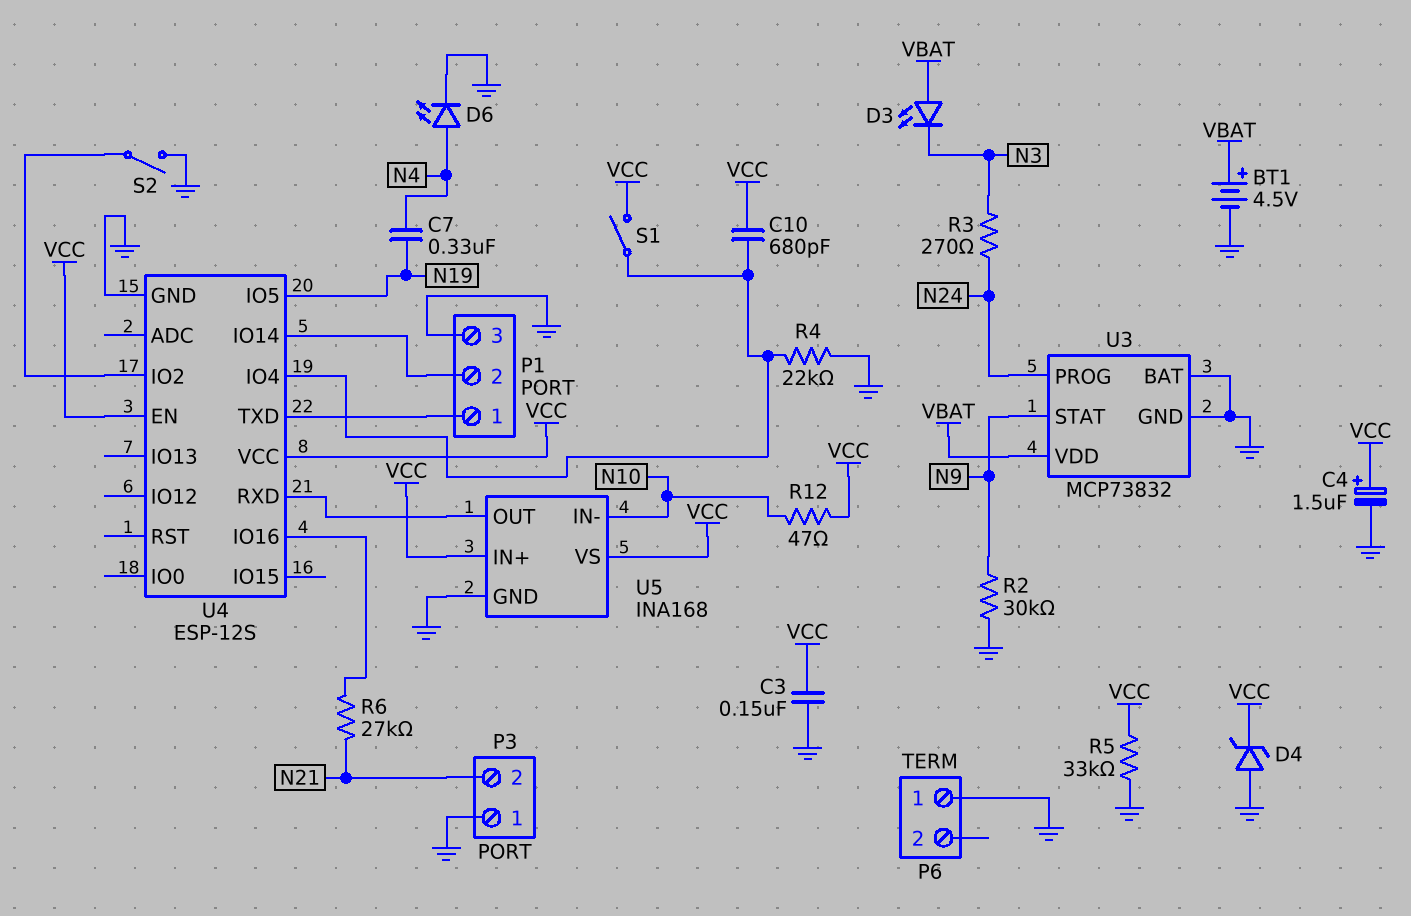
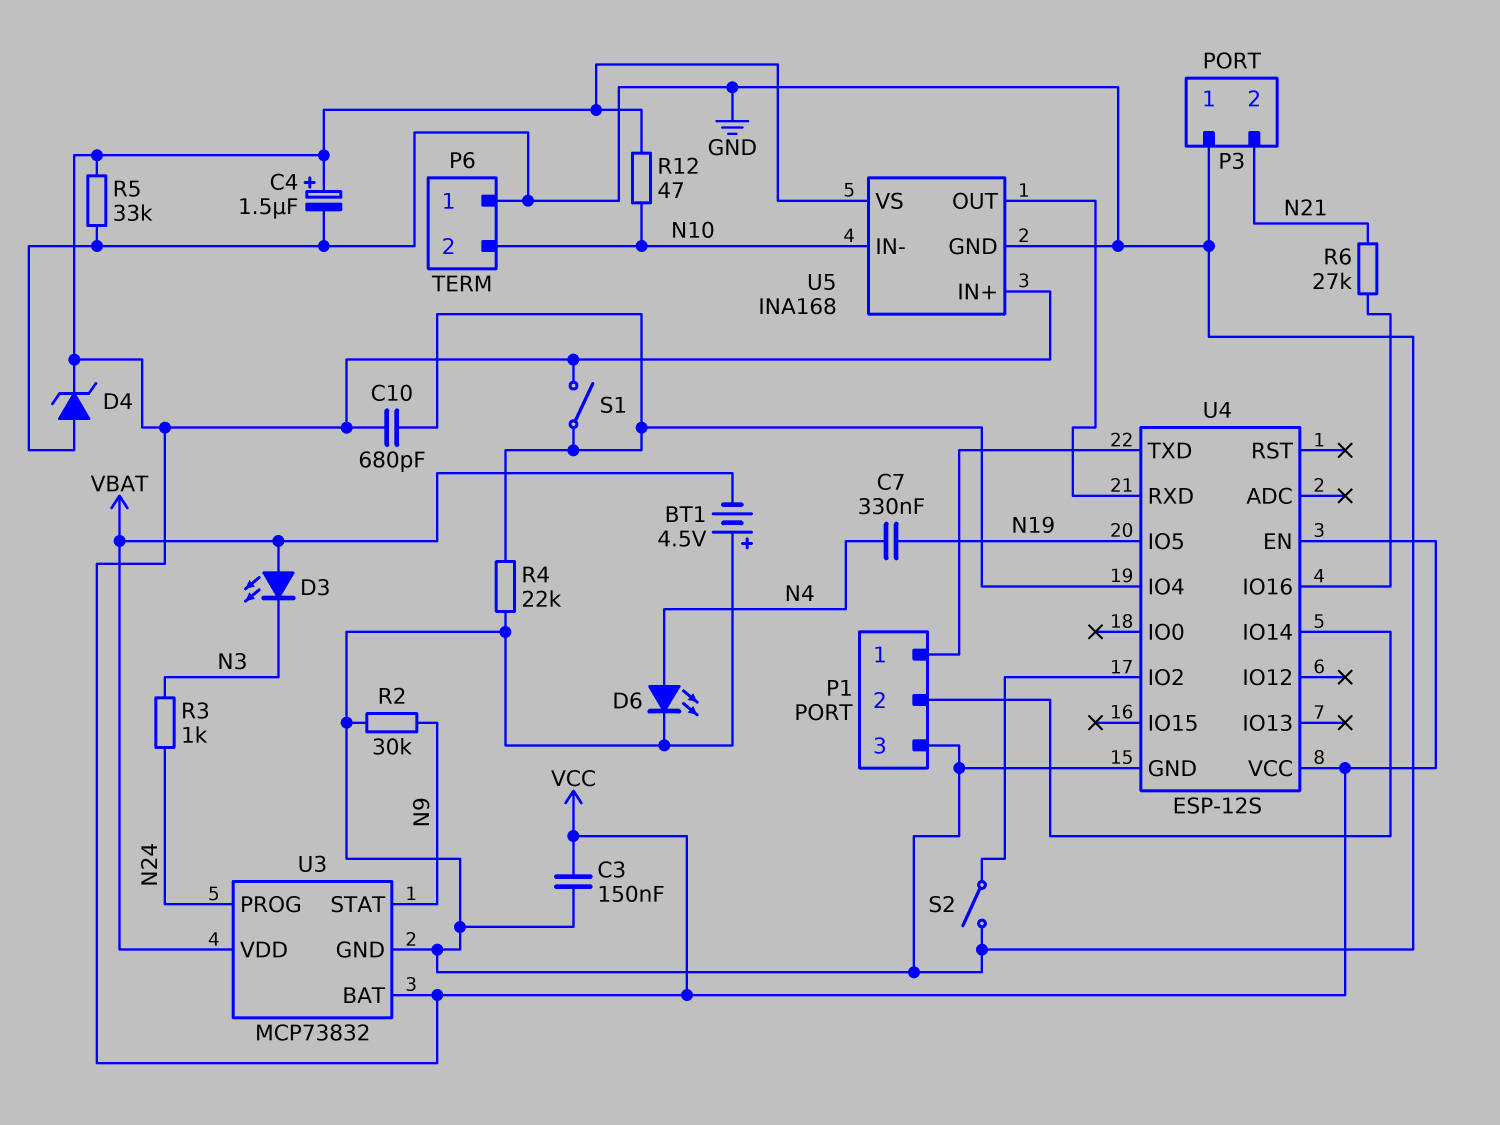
BT1: 4.5V (plus VBAT, minus GND) -> 4.5V (plus GND, minus VBAT)
P6 pin 2: none -> N10
R3: 270 (N3, N24) -> 1k (N3, N24)
U3 pin BAT: GND -> VCC

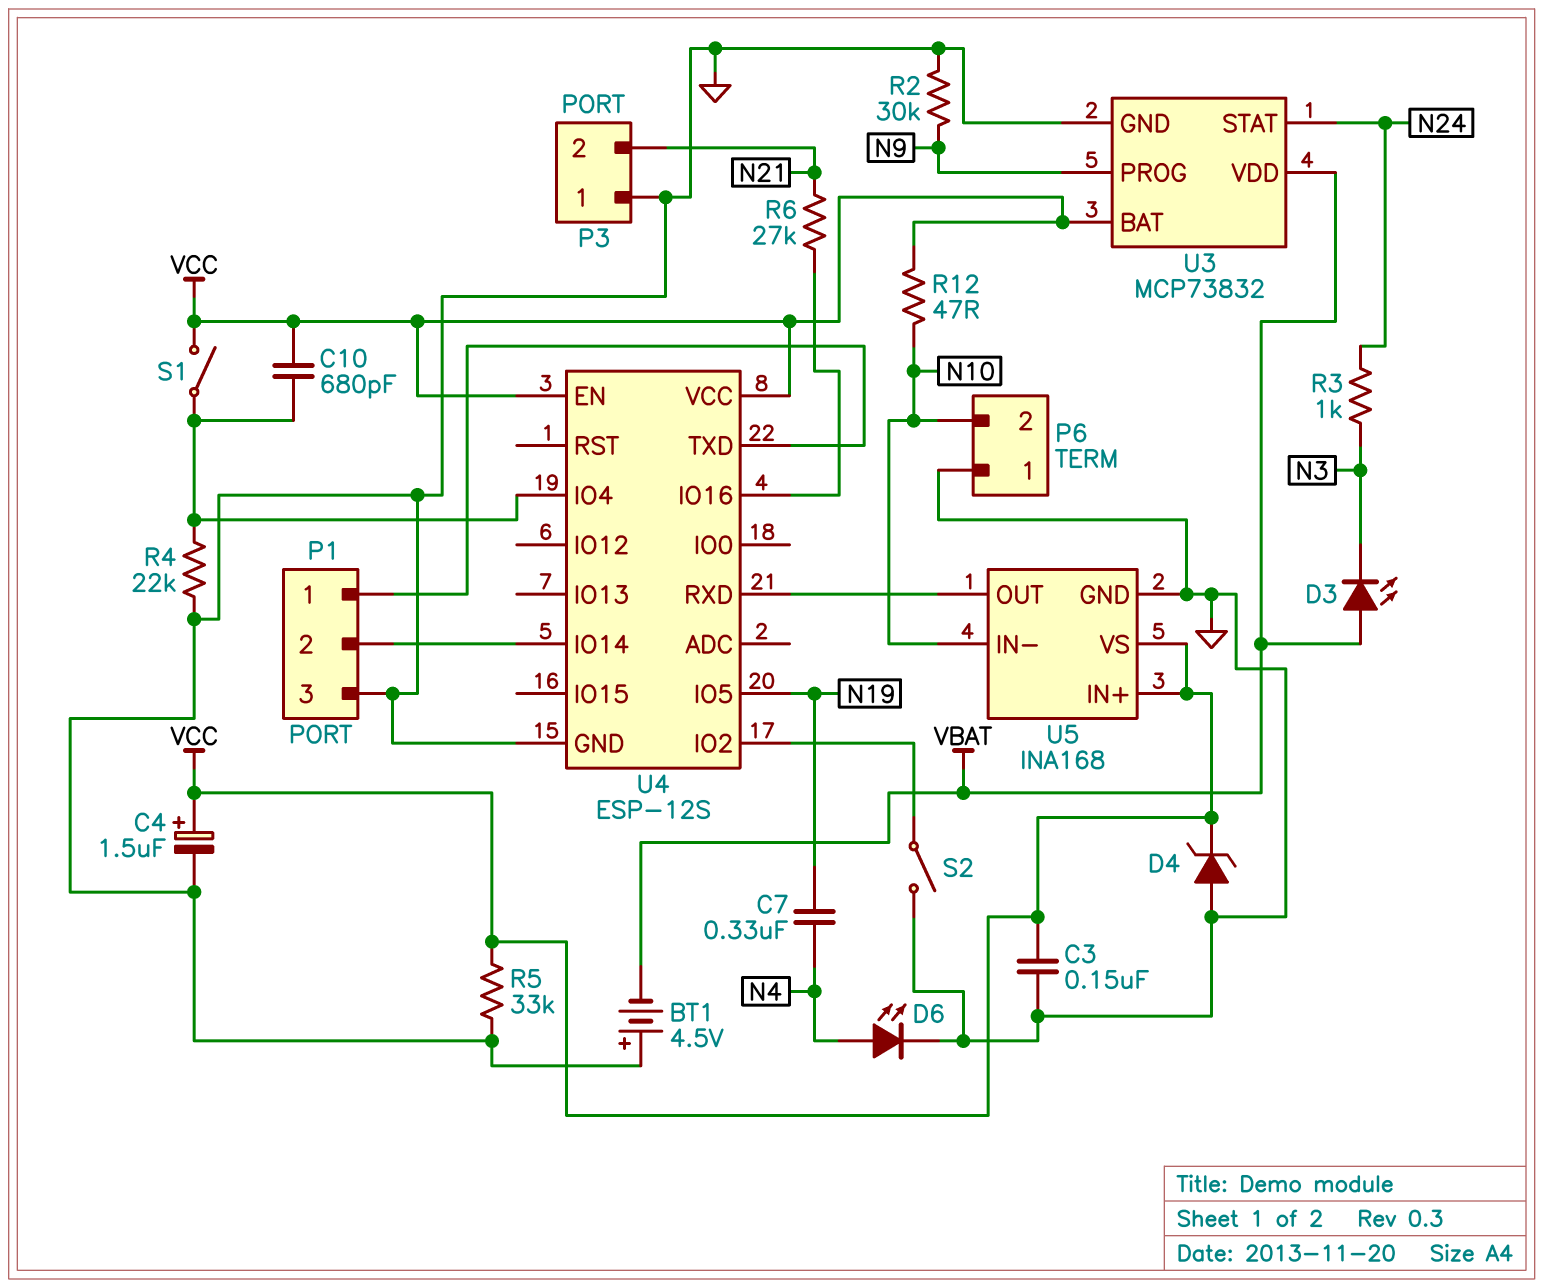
U3 pin PROG: N24 -> N9
U3 pin STAT: N9 -> N24

